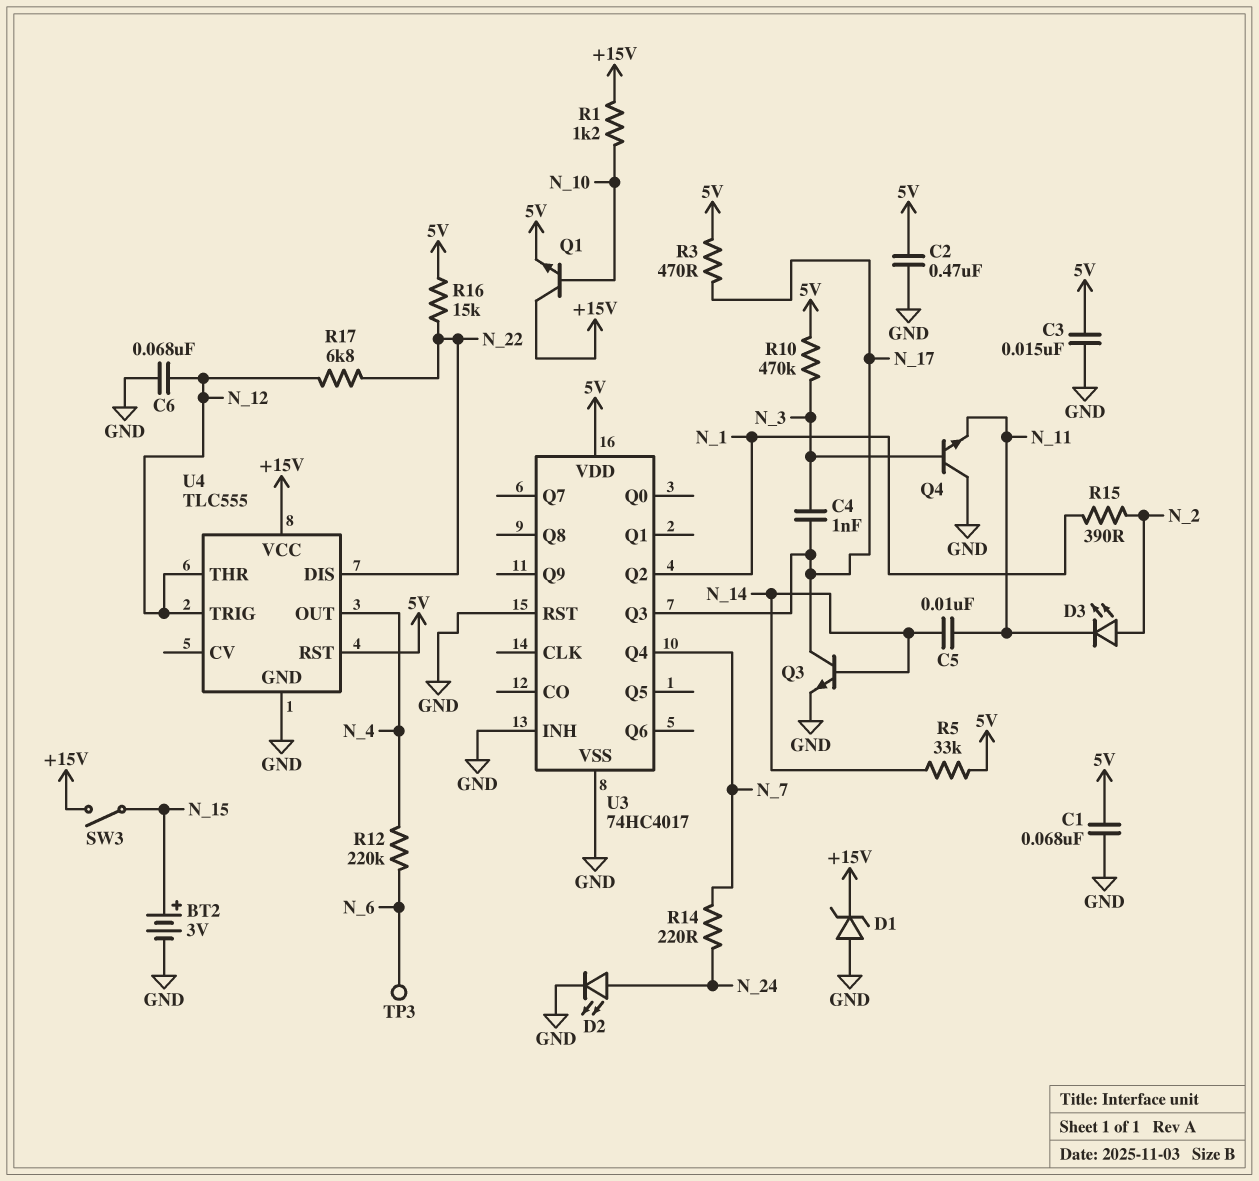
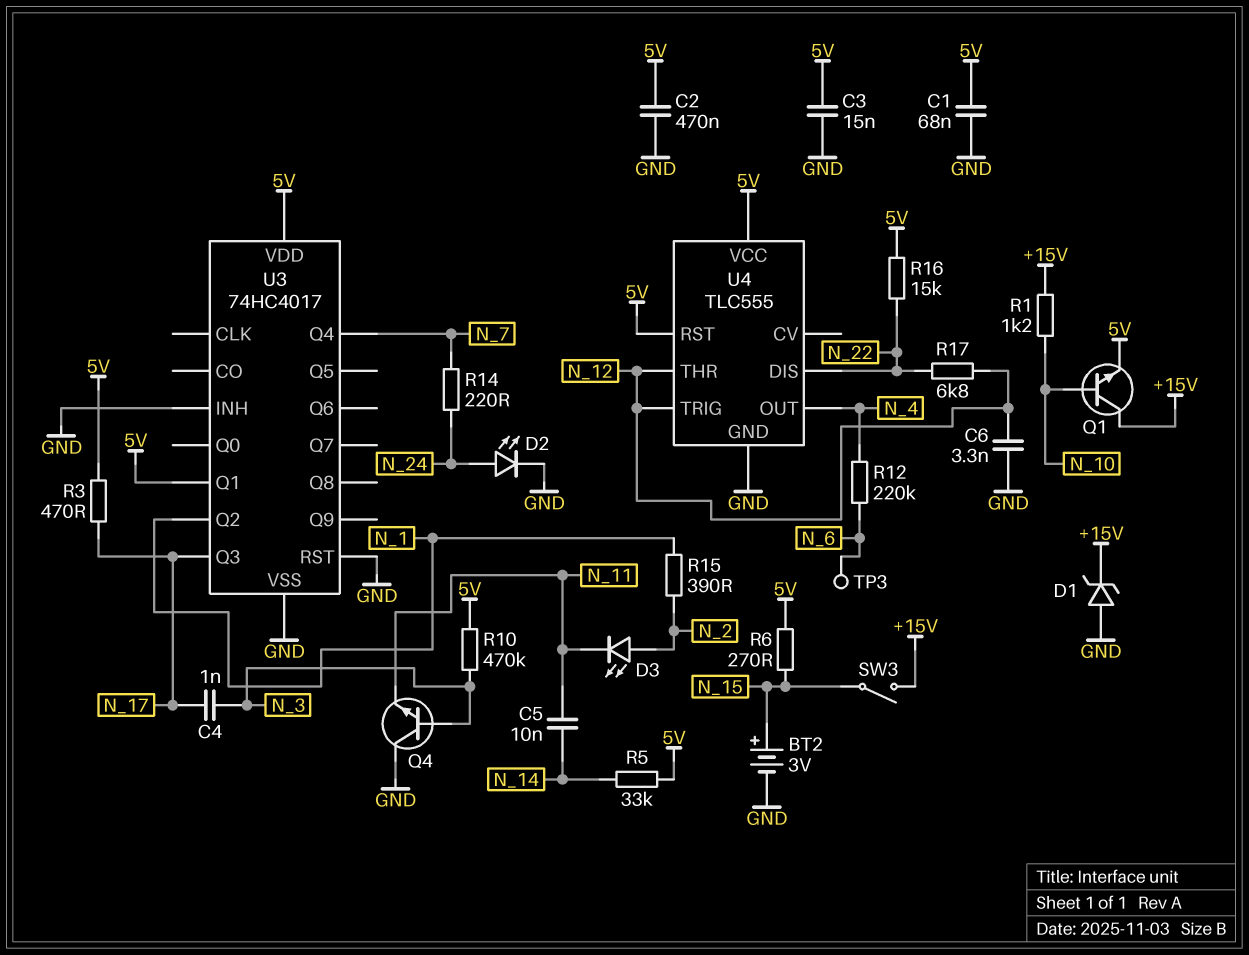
C6: 68nF (GND, N_12) -> 3.3nF (GND, N_12)
Q3: NPN (B N_14, C N_17, E GND) -> none
R6: none -> 270 (5V, N_15)
U3 pin Q1: none -> 5V
U4 pin VCC: +15V -> 5V

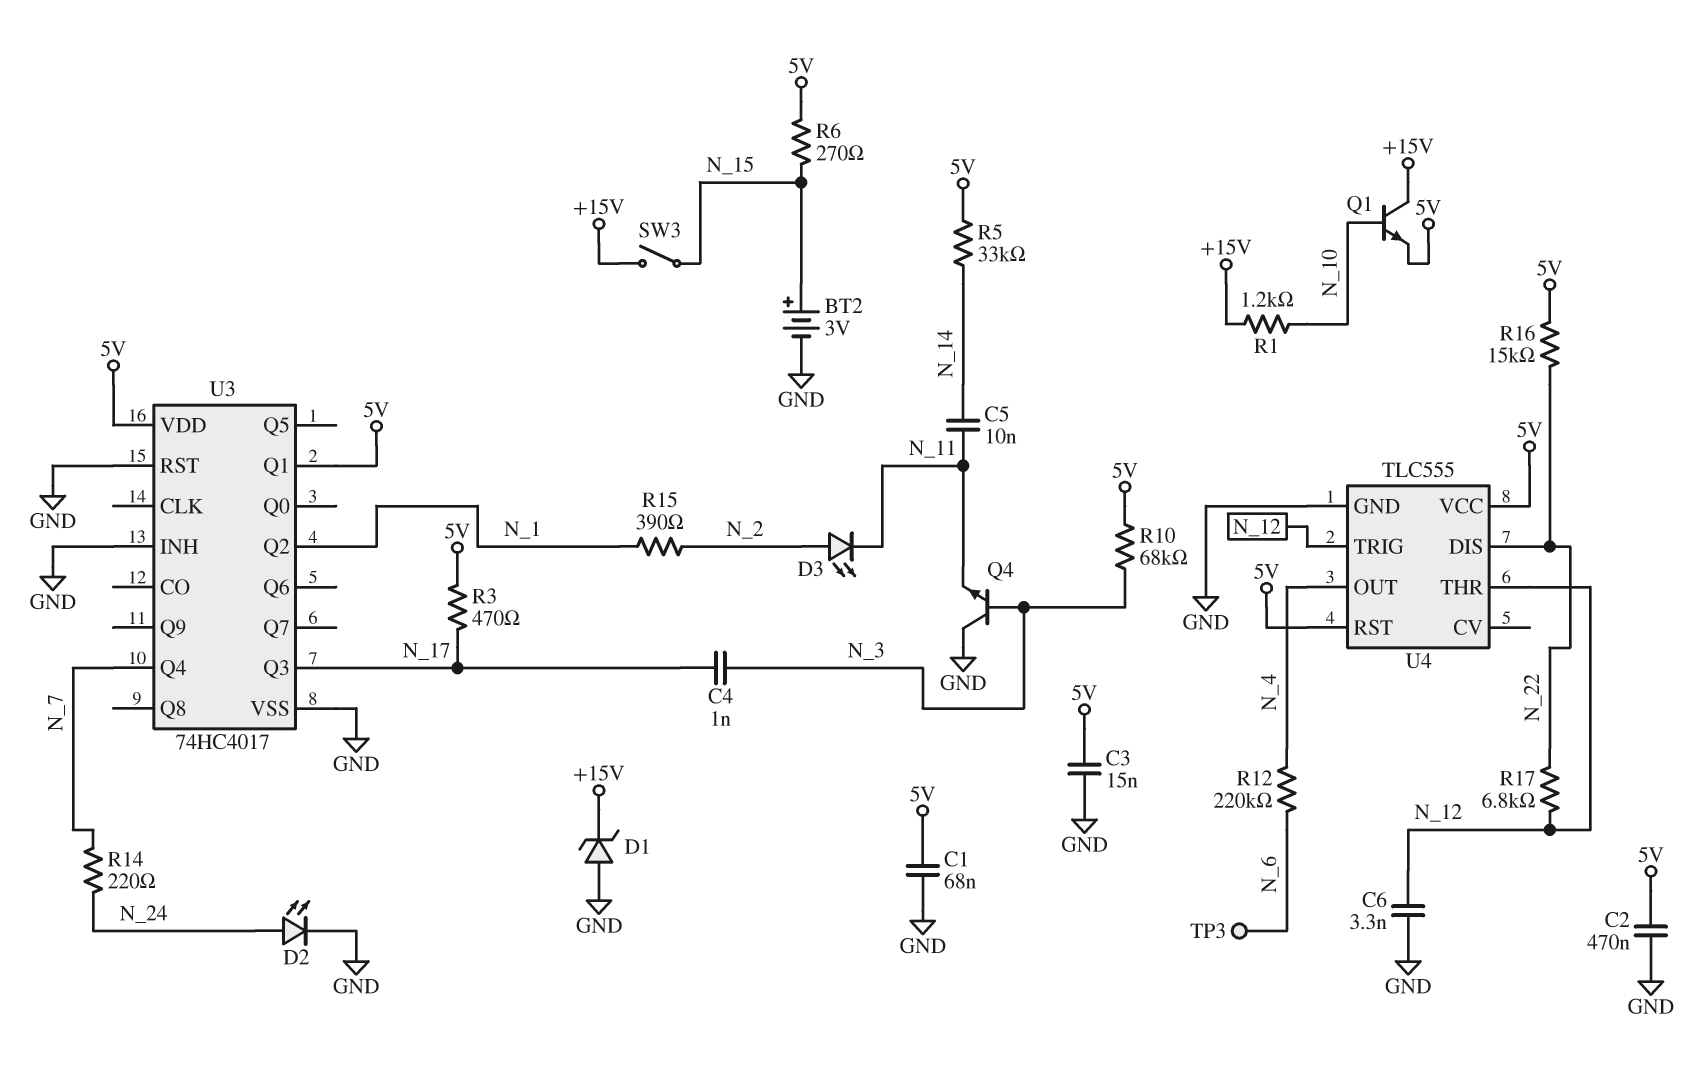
R10: 470k (5V, N_3) -> 68k (5V, N_3)

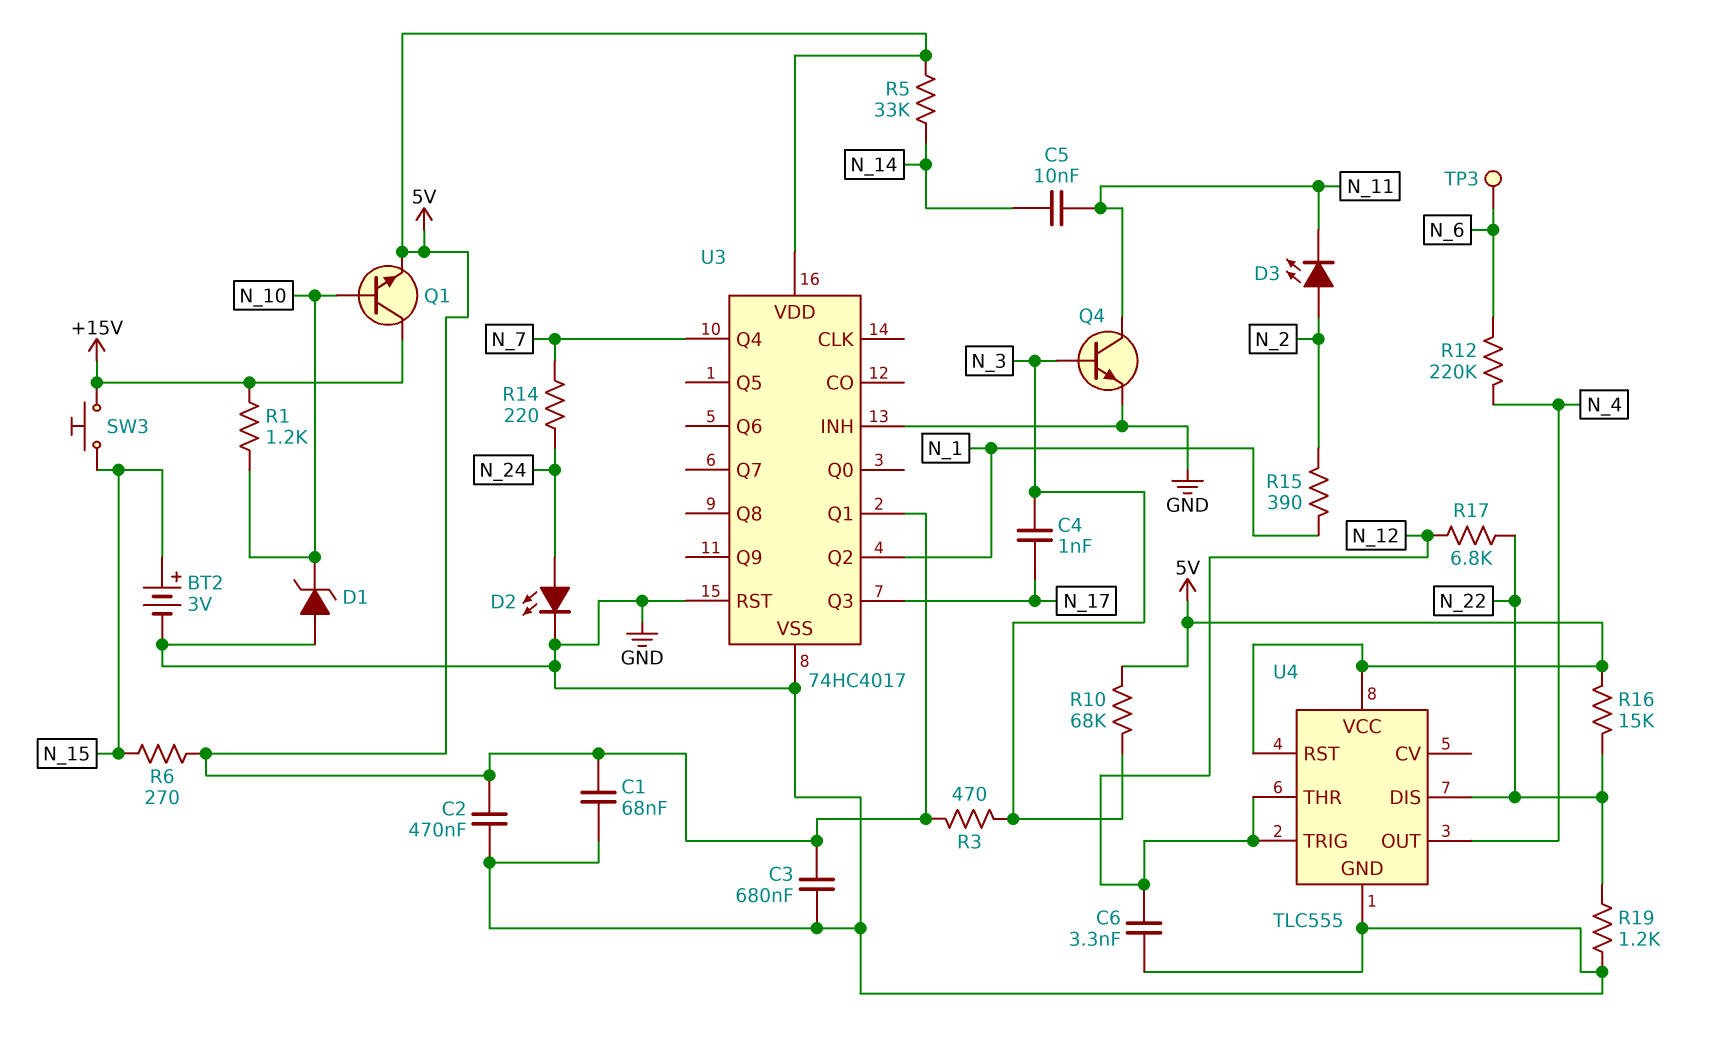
C3: 15nF (5V, GND) -> 680nF (5V, GND)
D1: zener (A GND, K +15V) -> zener (A GND, K N_10)
Q4: NPN (B N_3, C GND, E N_11) -> NPN (B N_3, C N_11, E GND)
R3: 470 (5V, N_17) -> 470 (5V, N_3)
R19: none -> 1.2k (GND, N_22)
SW3: switch (+15V, N_15) -> button (+15V, N_15)

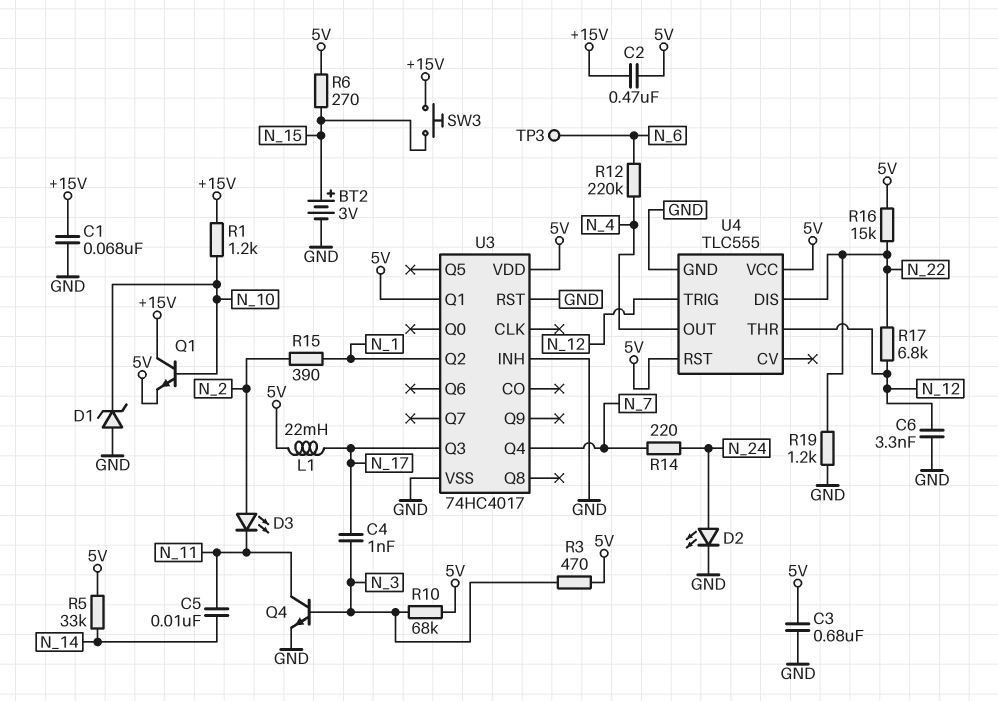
C1: 68nF (5V, GND) -> 68nF (+15V, GND)
C2: 470nF (5V, GND) -> 470nF (+15V, 5V)
L1: none -> 22mH (5V, N_17)

